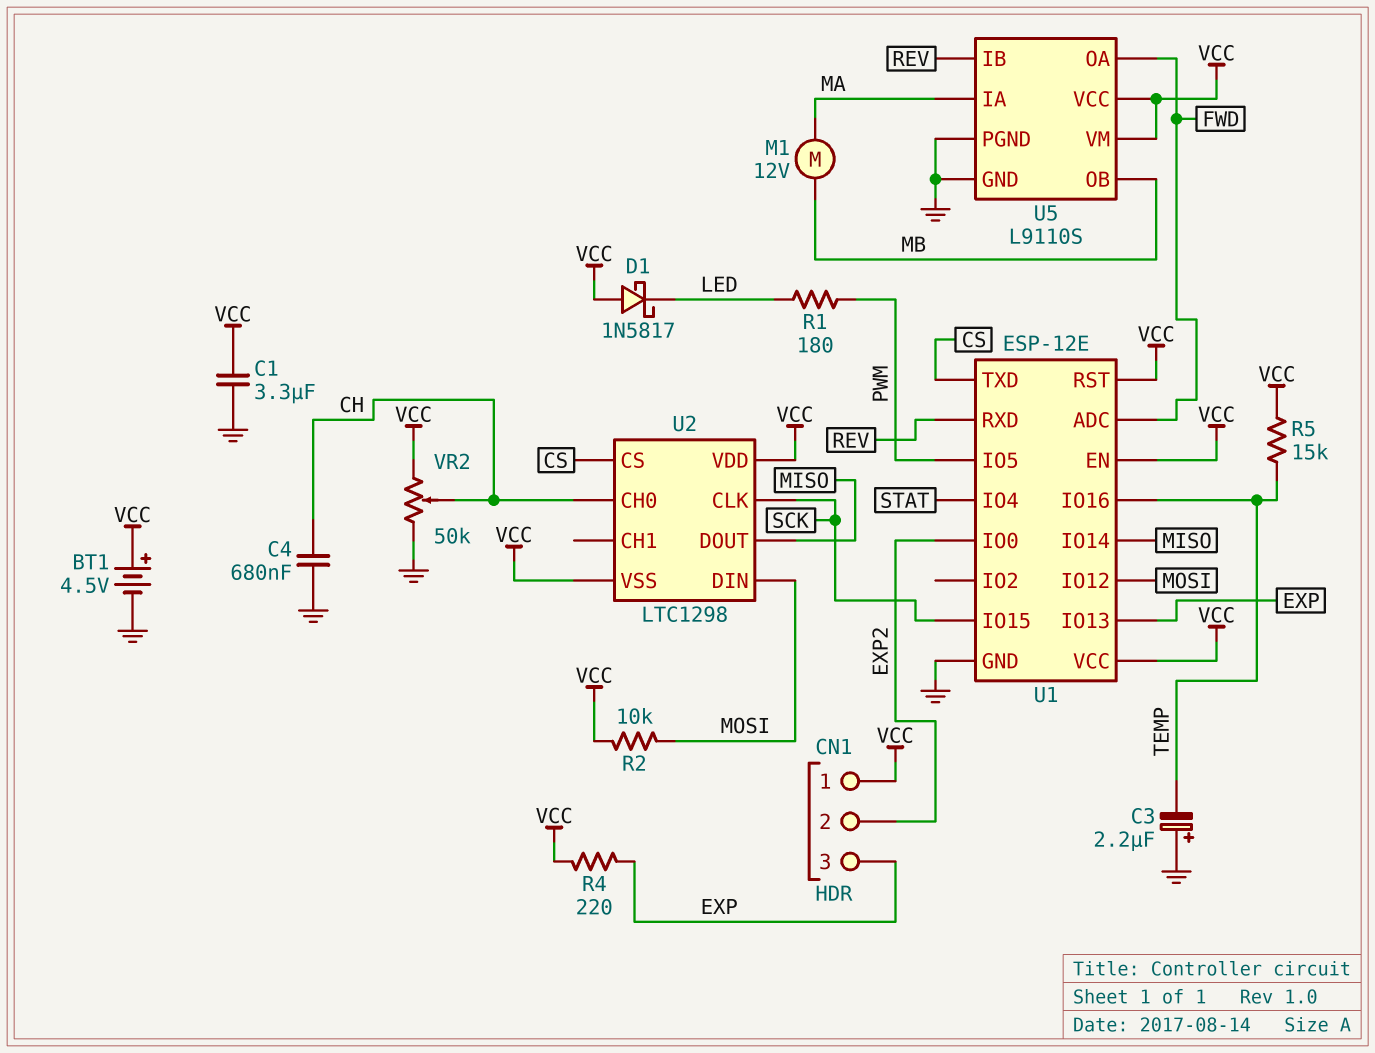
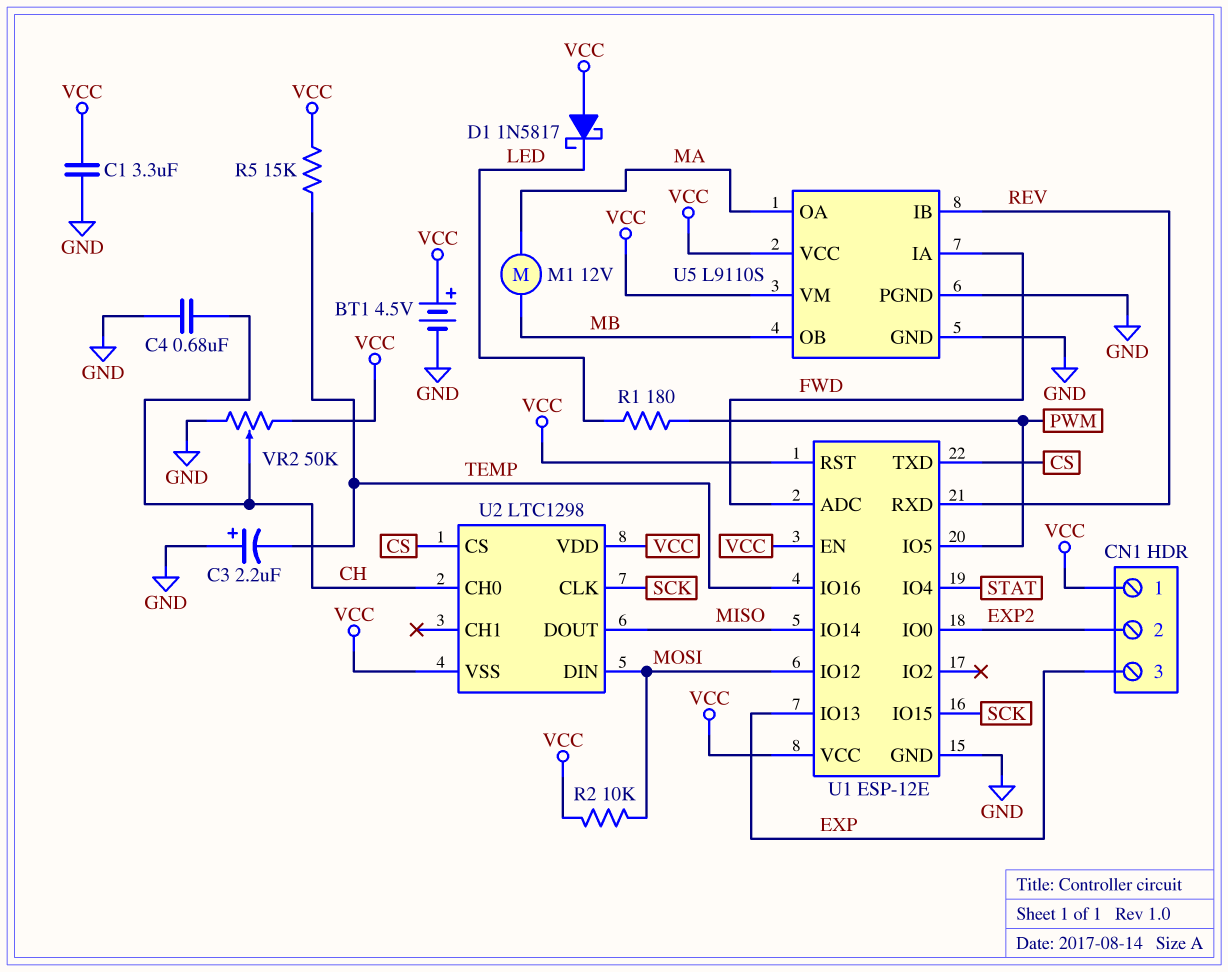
R4: 220 (EXP, VCC) -> none
U5 pin IA: MA -> FWD
U5 pin OA: FWD -> MA

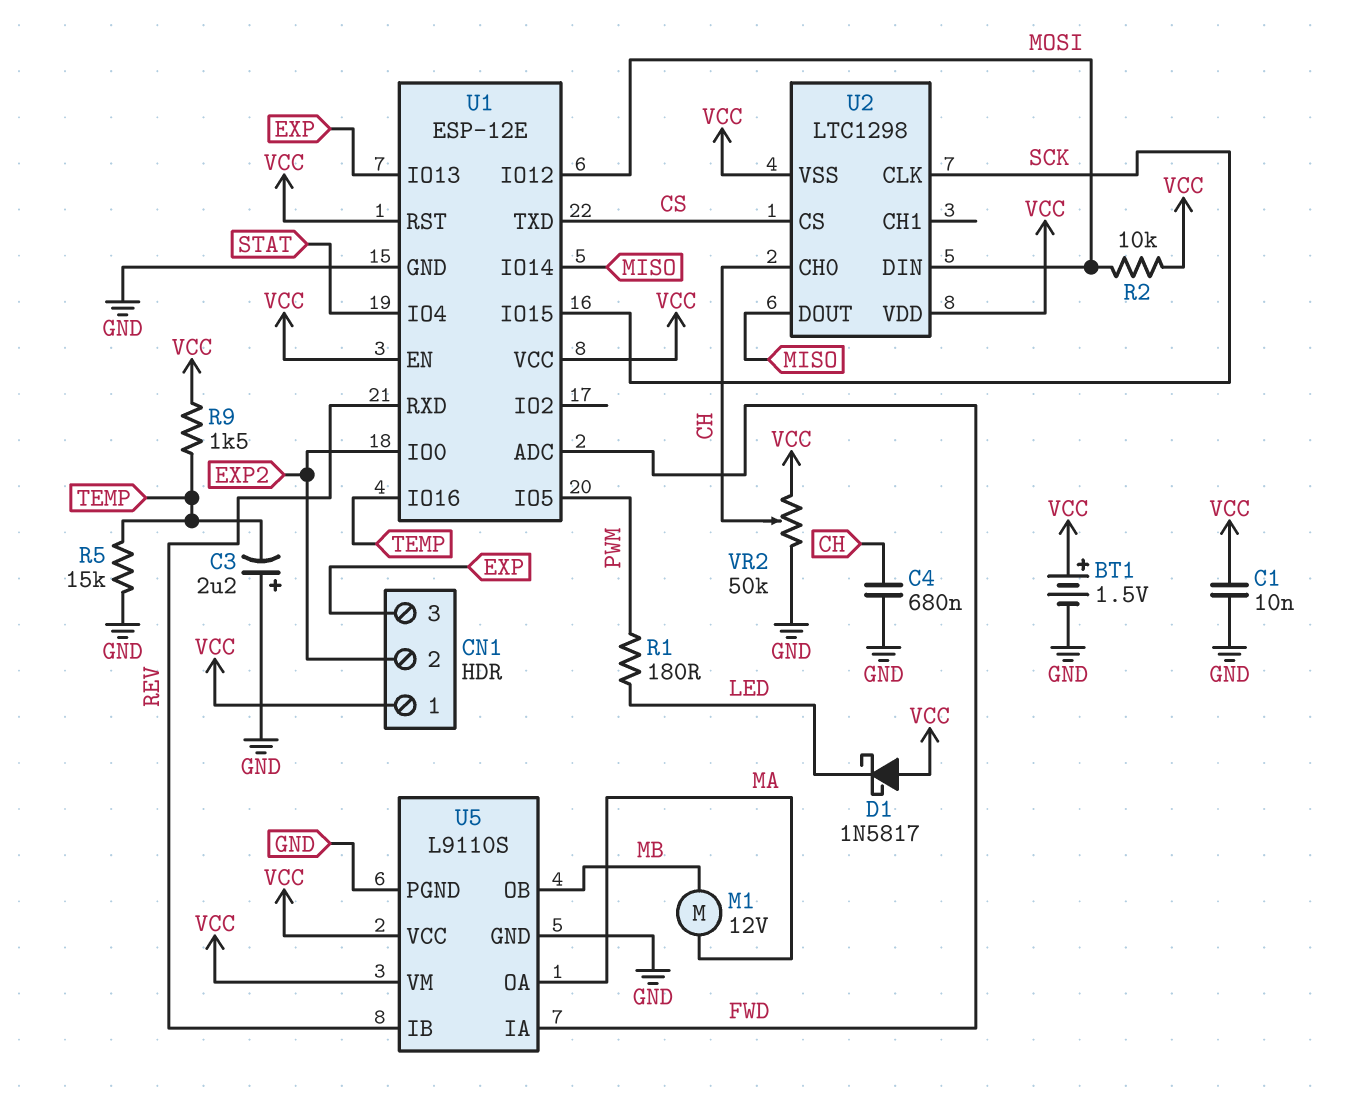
BT1: 4.5V (plus VCC, minus GND) -> 1.5V (plus VCC, minus GND)
C1: 3.3uF (GND, VCC) -> 10nF (GND, VCC)
R5: 15k (TEMP, VCC) -> 15k (GND, TEMP)
R9: none -> 1.5k (TEMP, VCC)

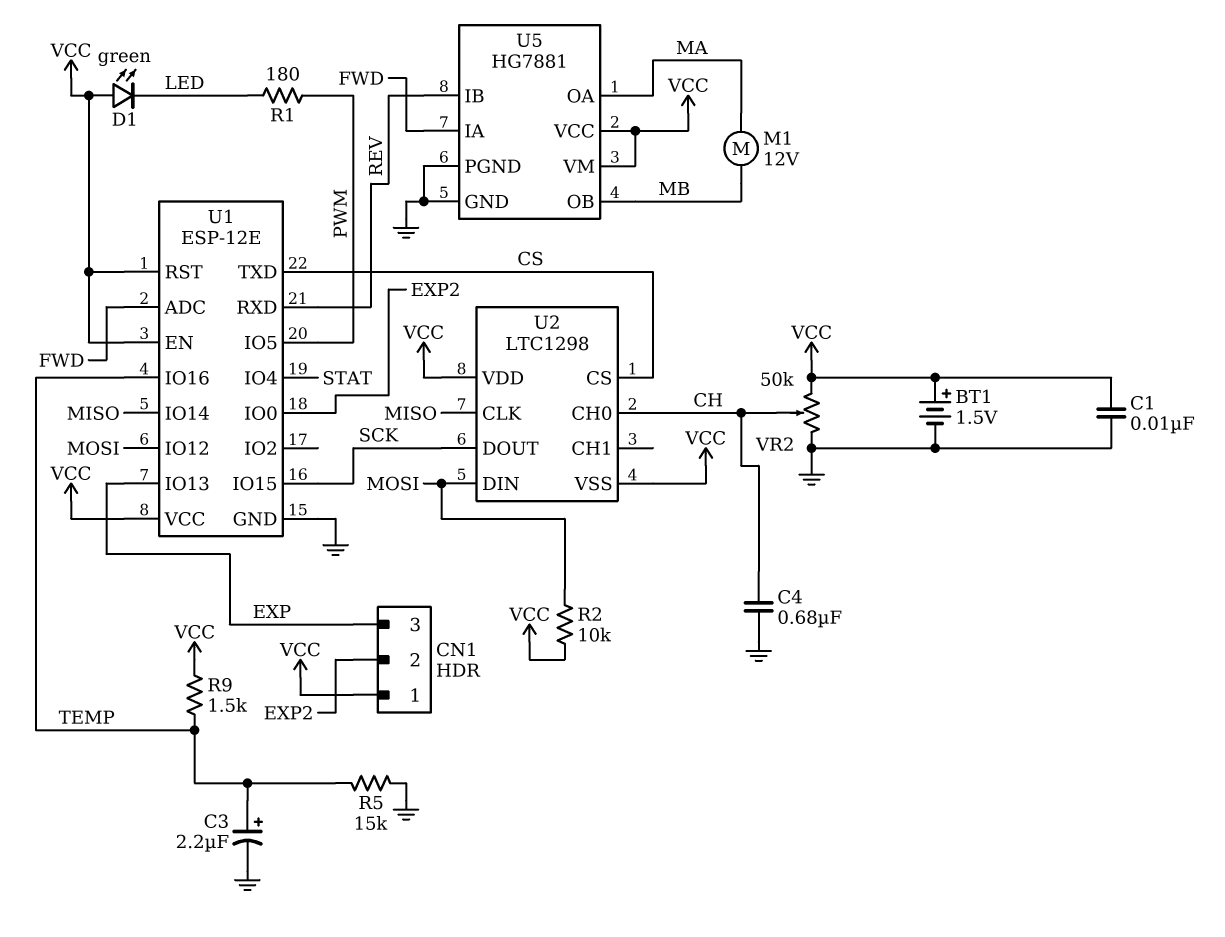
C3: 2.2uF (plus GND, minus TEMP) -> 2.2uF (plus TEMP, minus GND)
D1: schottky 1N5817 (A VCC, K LED) -> LED green (A VCC, K LED)
U2 pin CLK: SCK -> MISO
U2 pin DOUT: MISO -> SCK
U5: L9110S -> HG7881

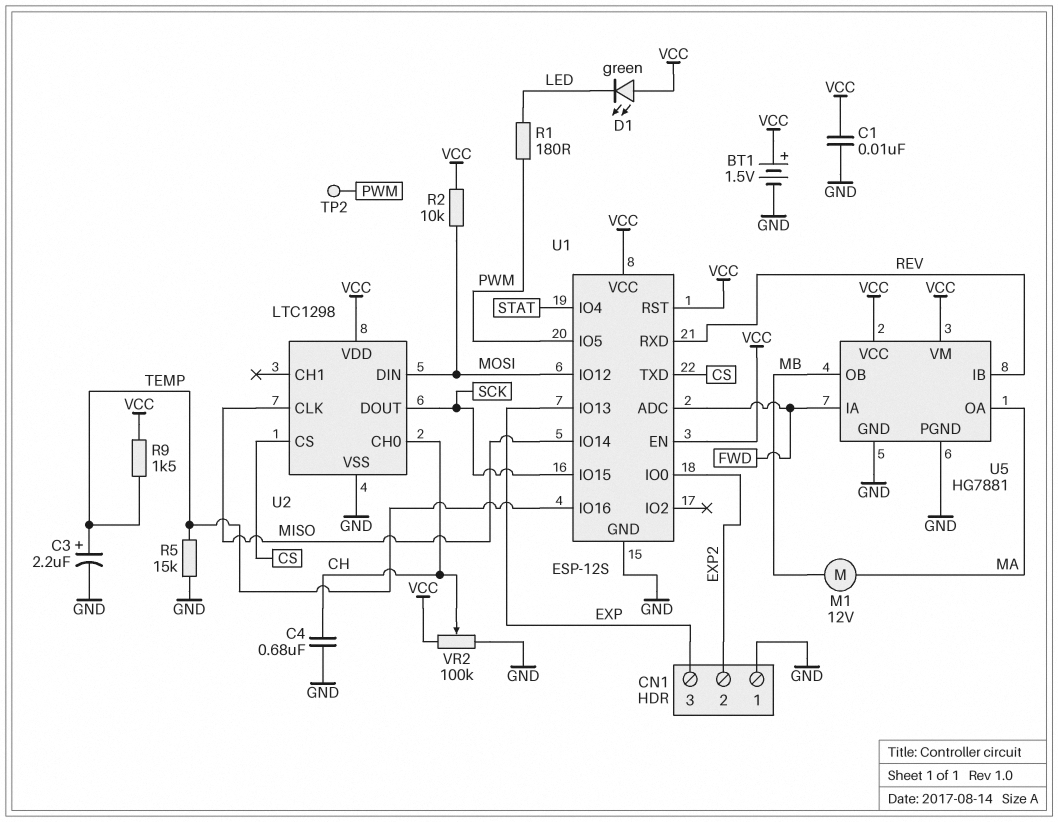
CN1 pin 1: VCC -> GND
TP2: none -> test point (PWM)
U1: ESP-12E -> ESP-12S
U2 pin VSS: VCC -> GND
VR2: 50k (GND, VCC, wiper CH) -> 100k (GND, VCC, wiper CH)

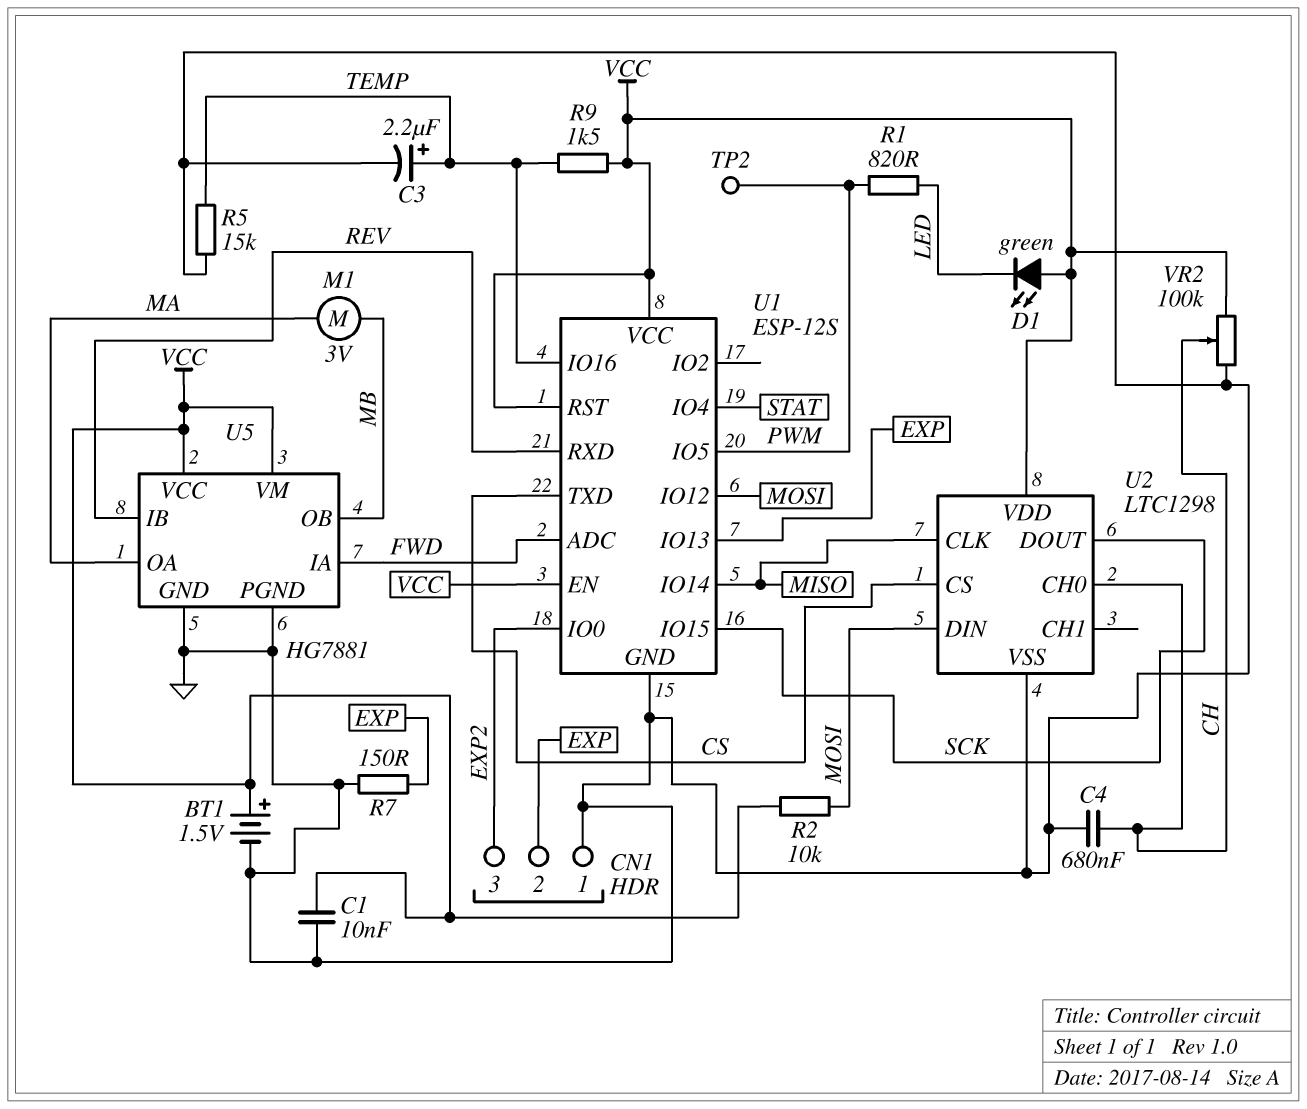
CN1 pin 2: EXP2 -> EXP
CN1 pin 3: EXP -> EXP2
M1: motor 12V (MA, MB) -> motor 3V (MA, MB)
R1: 180 (LED, PWM) -> 820 (LED, PWM)
R7: none -> 150 (EXP, GND)

